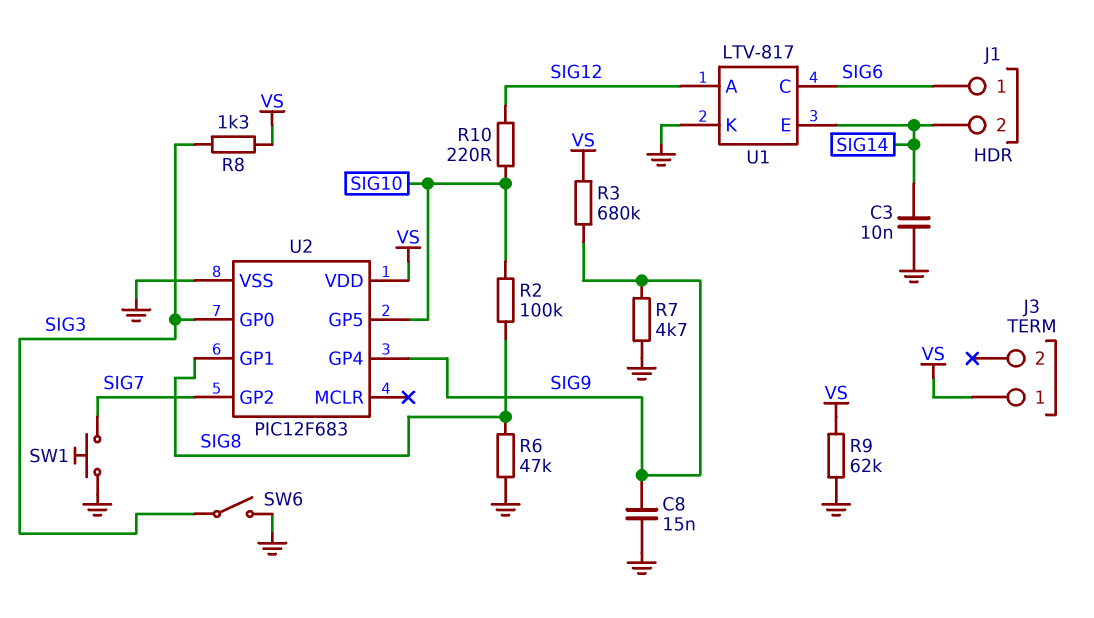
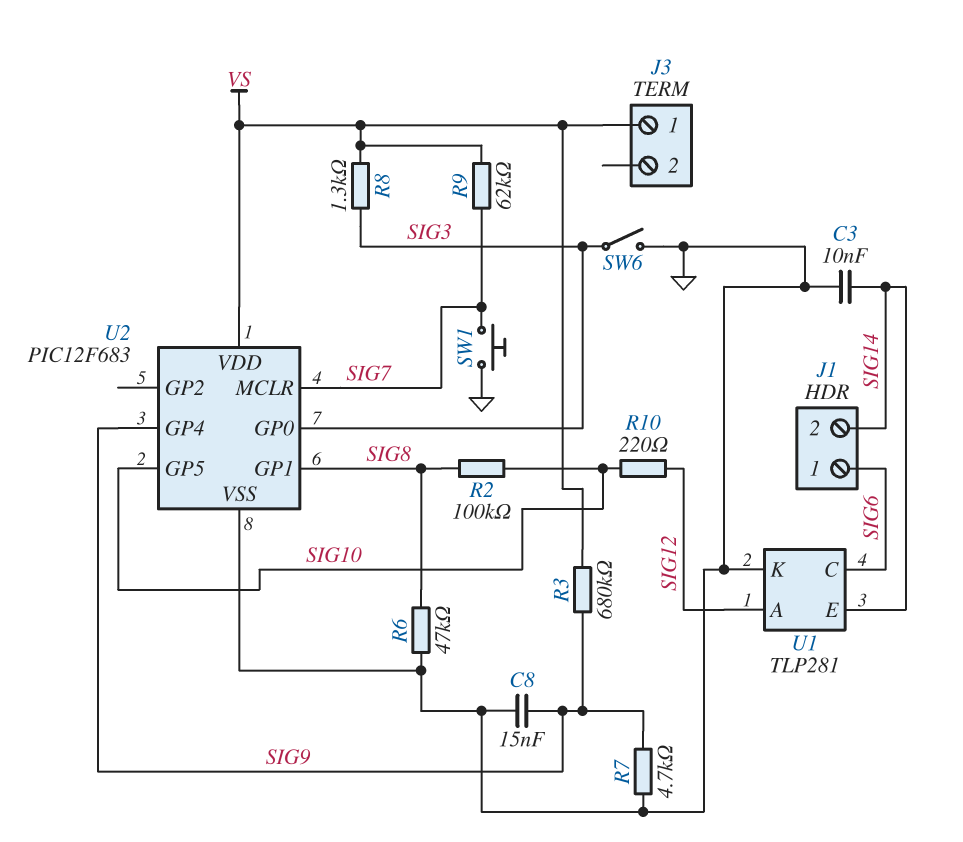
R9: 62k (GND, VS) -> 62k (SIG7, VS)
U1: LTV-817 -> TLP281
U2 pin GP2: SIG7 -> none
U2 pin MCLR: none -> SIG7

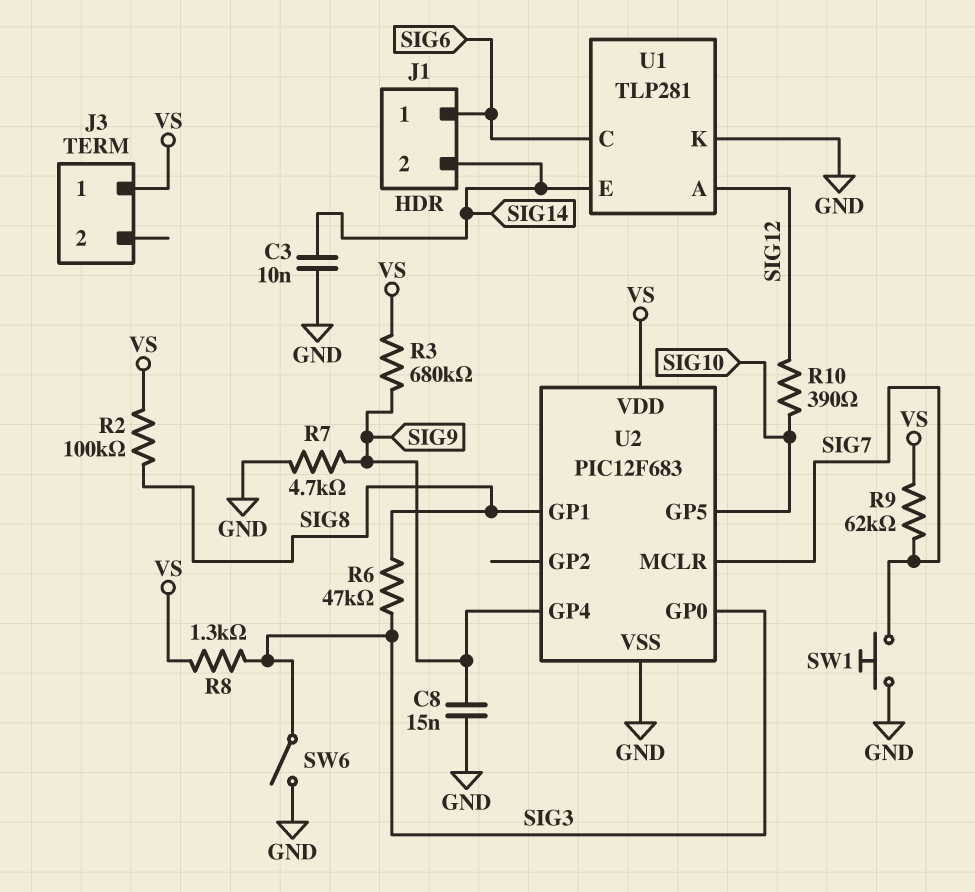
R2: 100k (SIG8, SIG10) -> 100k (SIG8, VS)
R6: 47k (GND, SIG8) -> 47k (SIG3, SIG8)
R10: 220 (SIG10, SIG12) -> 390 (SIG10, SIG12)

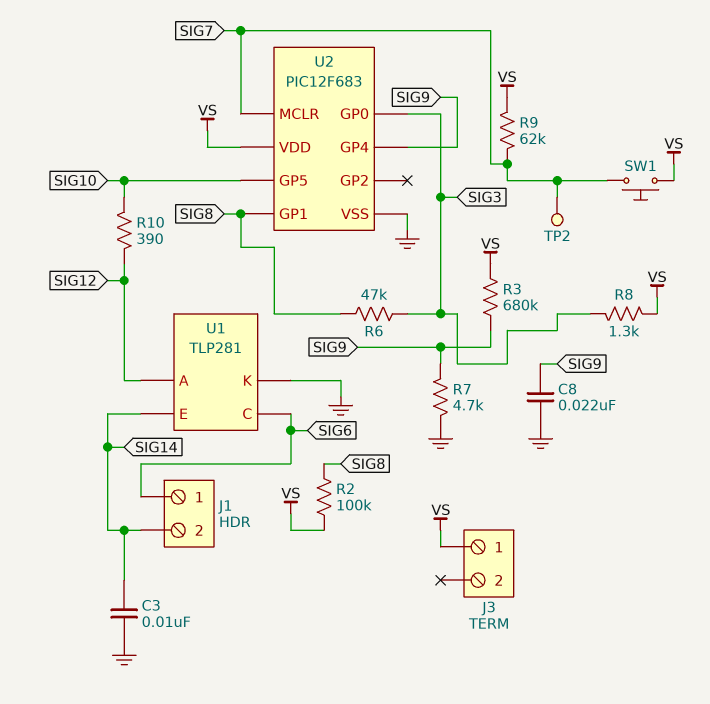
C8: 15nF (GND, SIG9) -> 22nF (GND, SIG9)
SW1: button (GND, SIG7) -> button (SIG7, VS)
SW6: switch (GND, SIG3) -> none
TP2: none -> test point (SIG7)

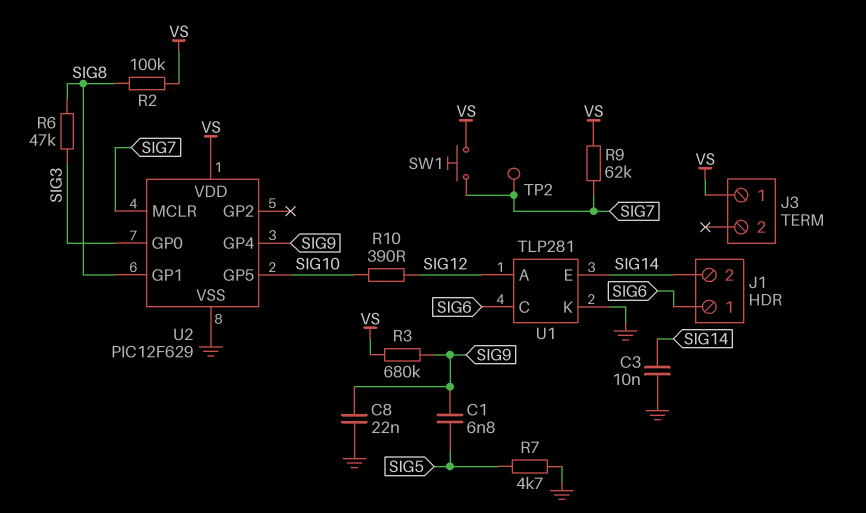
C1: none -> 6.8nF (SIG5, SIG9)
R7: 4.7k (GND, SIG9) -> 4.7k (GND, SIG5)
R8: 1.3k (SIG3, VS) -> none
U2: PIC12F683 -> PIC12F629

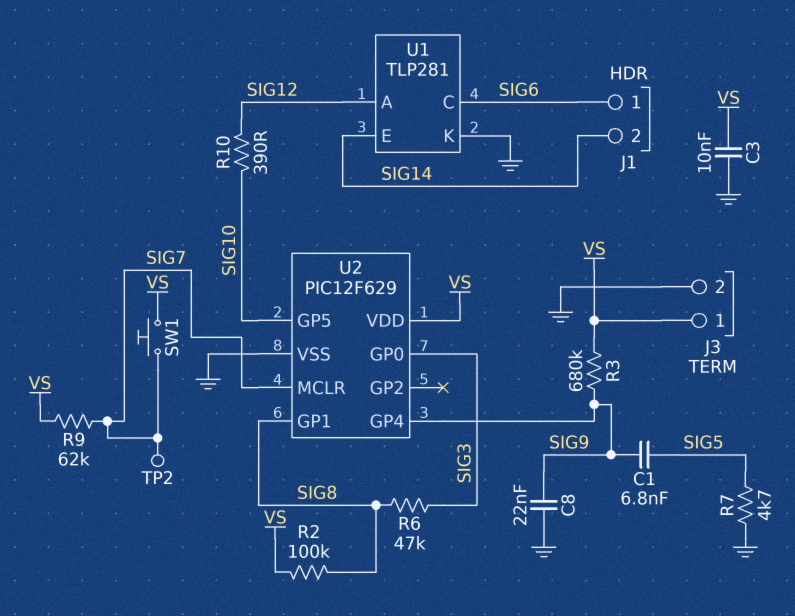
C3: 10nF (GND, SIG14) -> 10nF (GND, VS)
J3 pin 2: none -> GND

